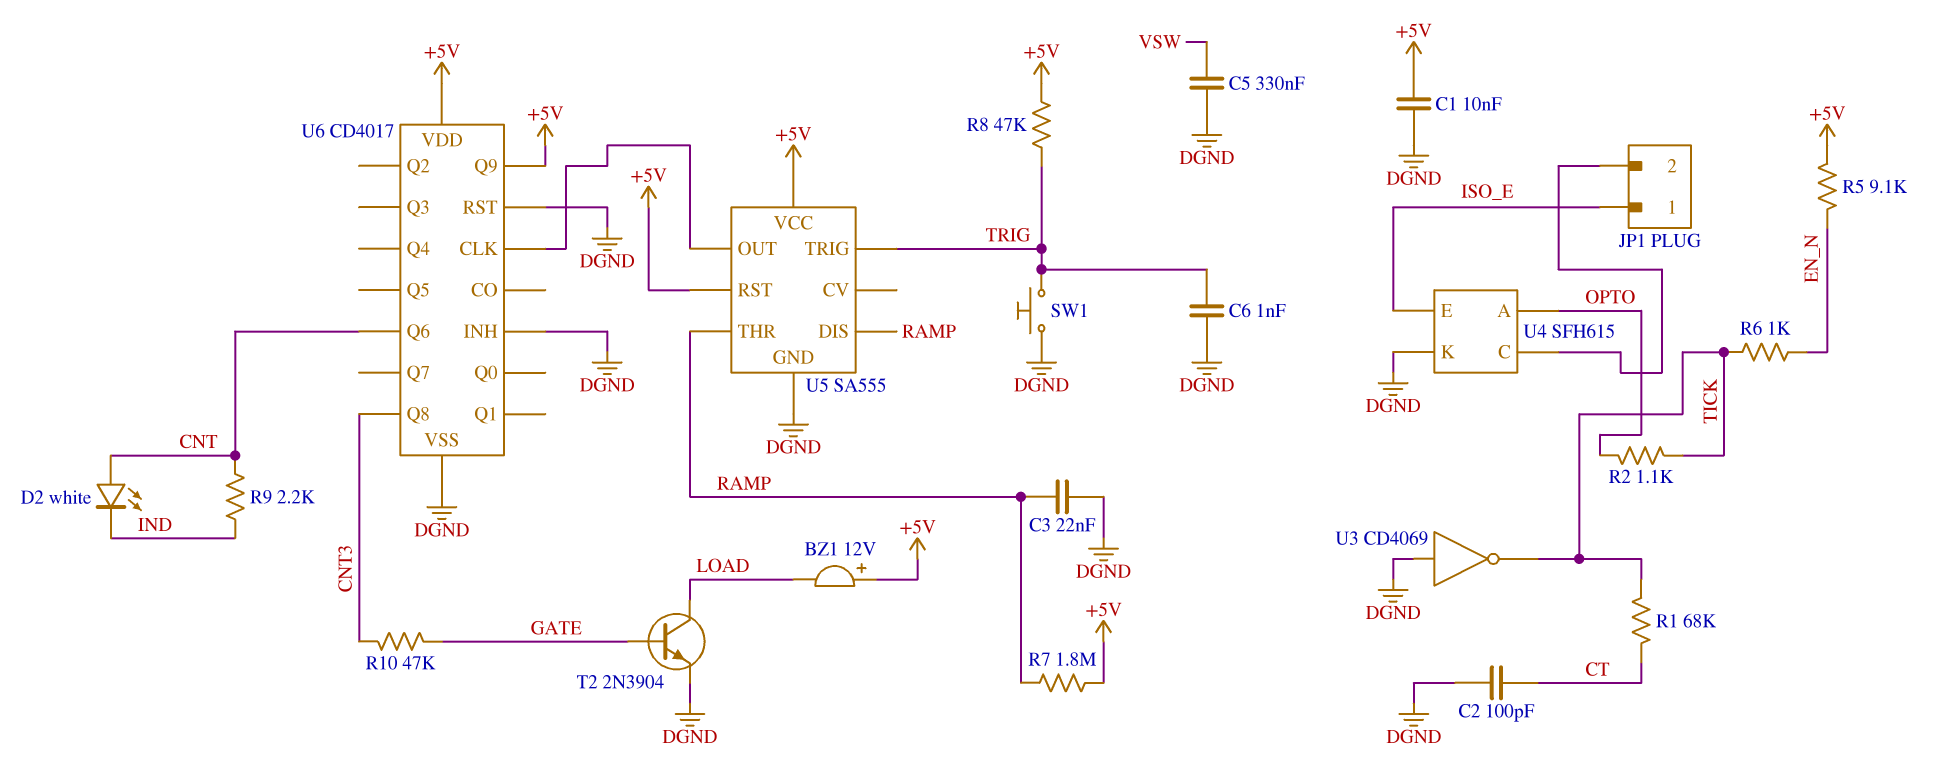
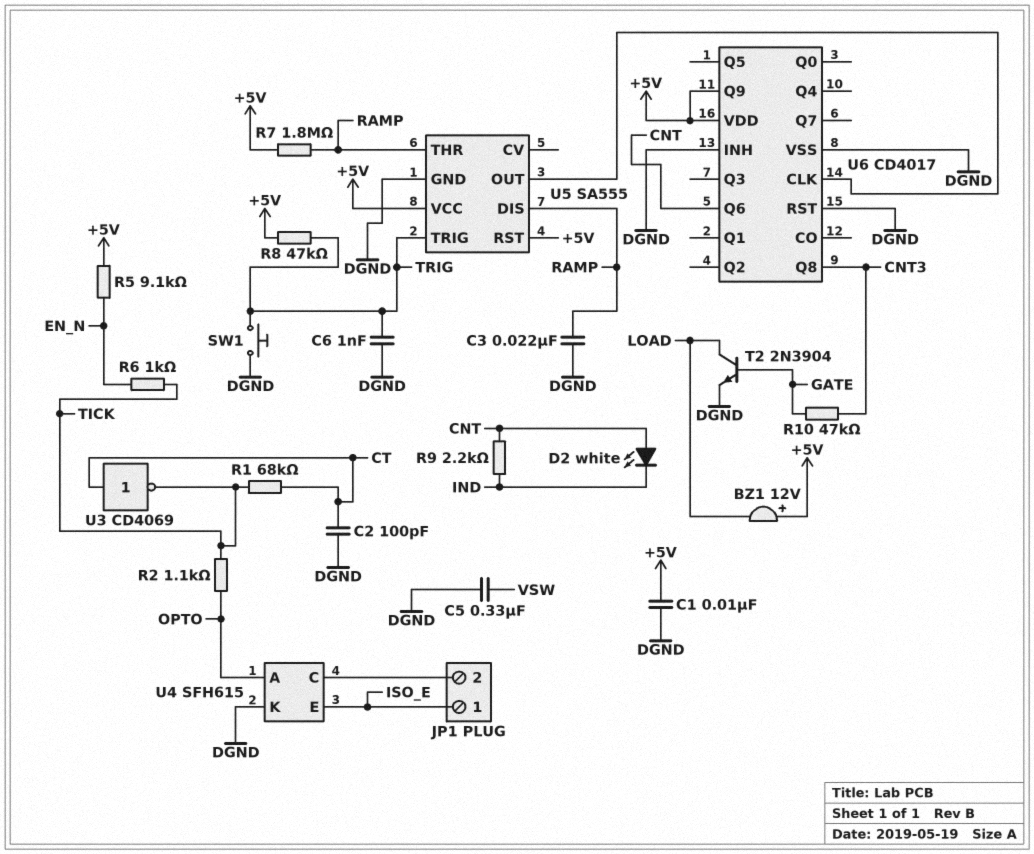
U3: NOT CD4069 (in DGND, out TICK) -> NOT CD4069 (in CT, out TICK)

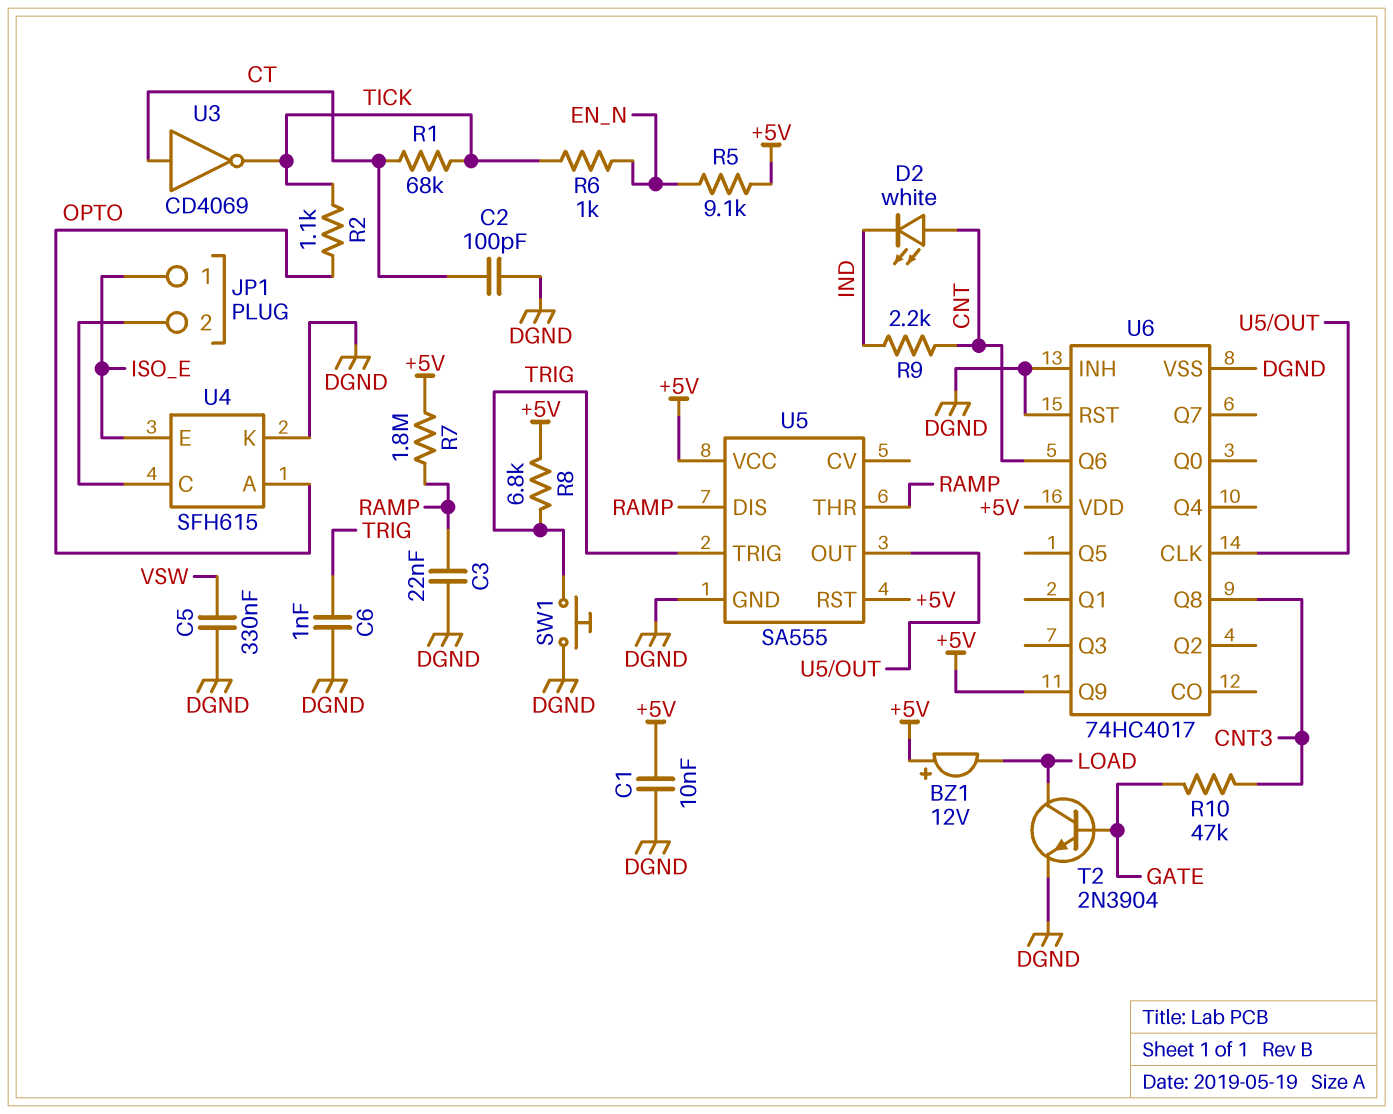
R8: 47k (+5V, TRIG) -> 6.8k (+5V, TRIG)
U6: CD4017 -> 74HC4017

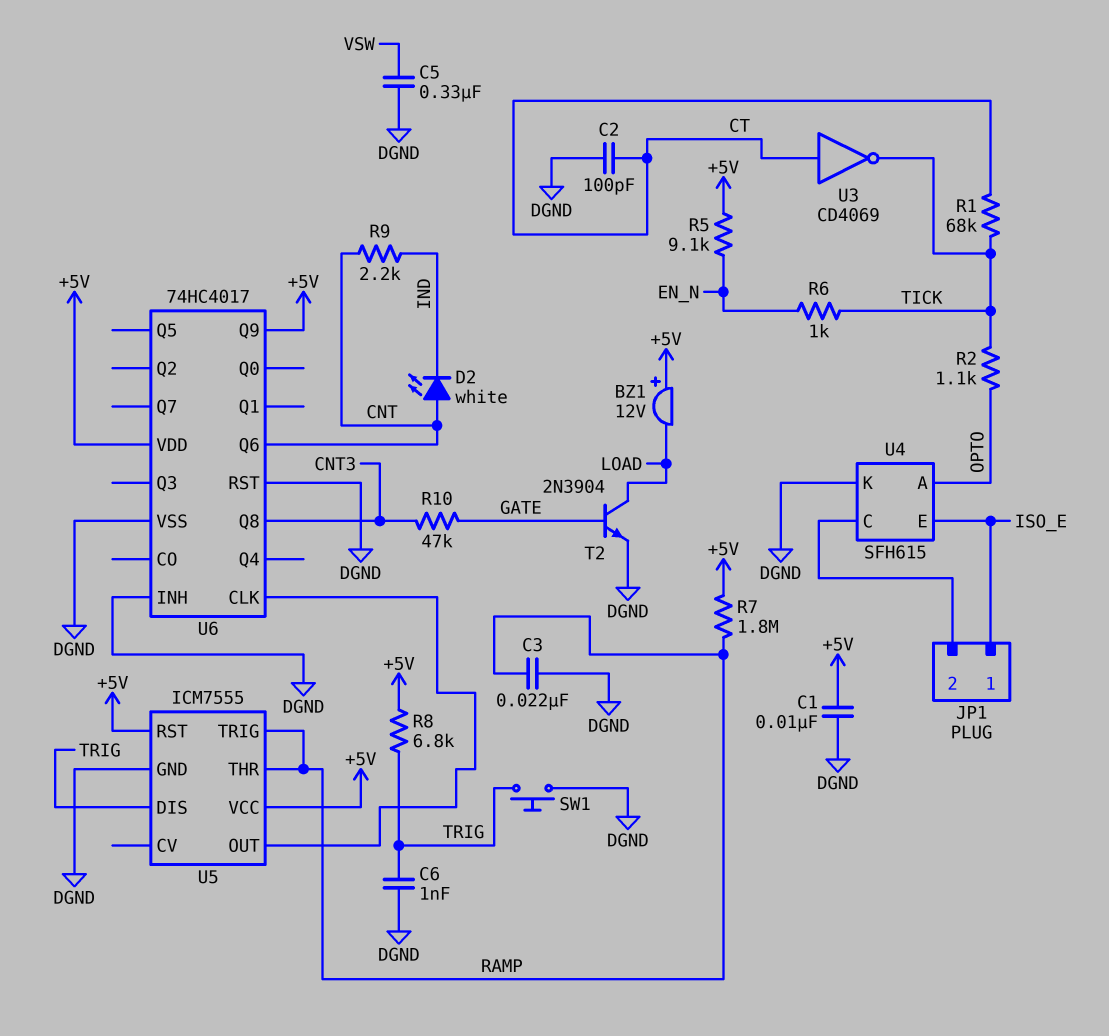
U5: SA555 -> ICM7555
U5 pin DIS: RAMP -> TRIG
U5 pin TRIG: TRIG -> RAMP

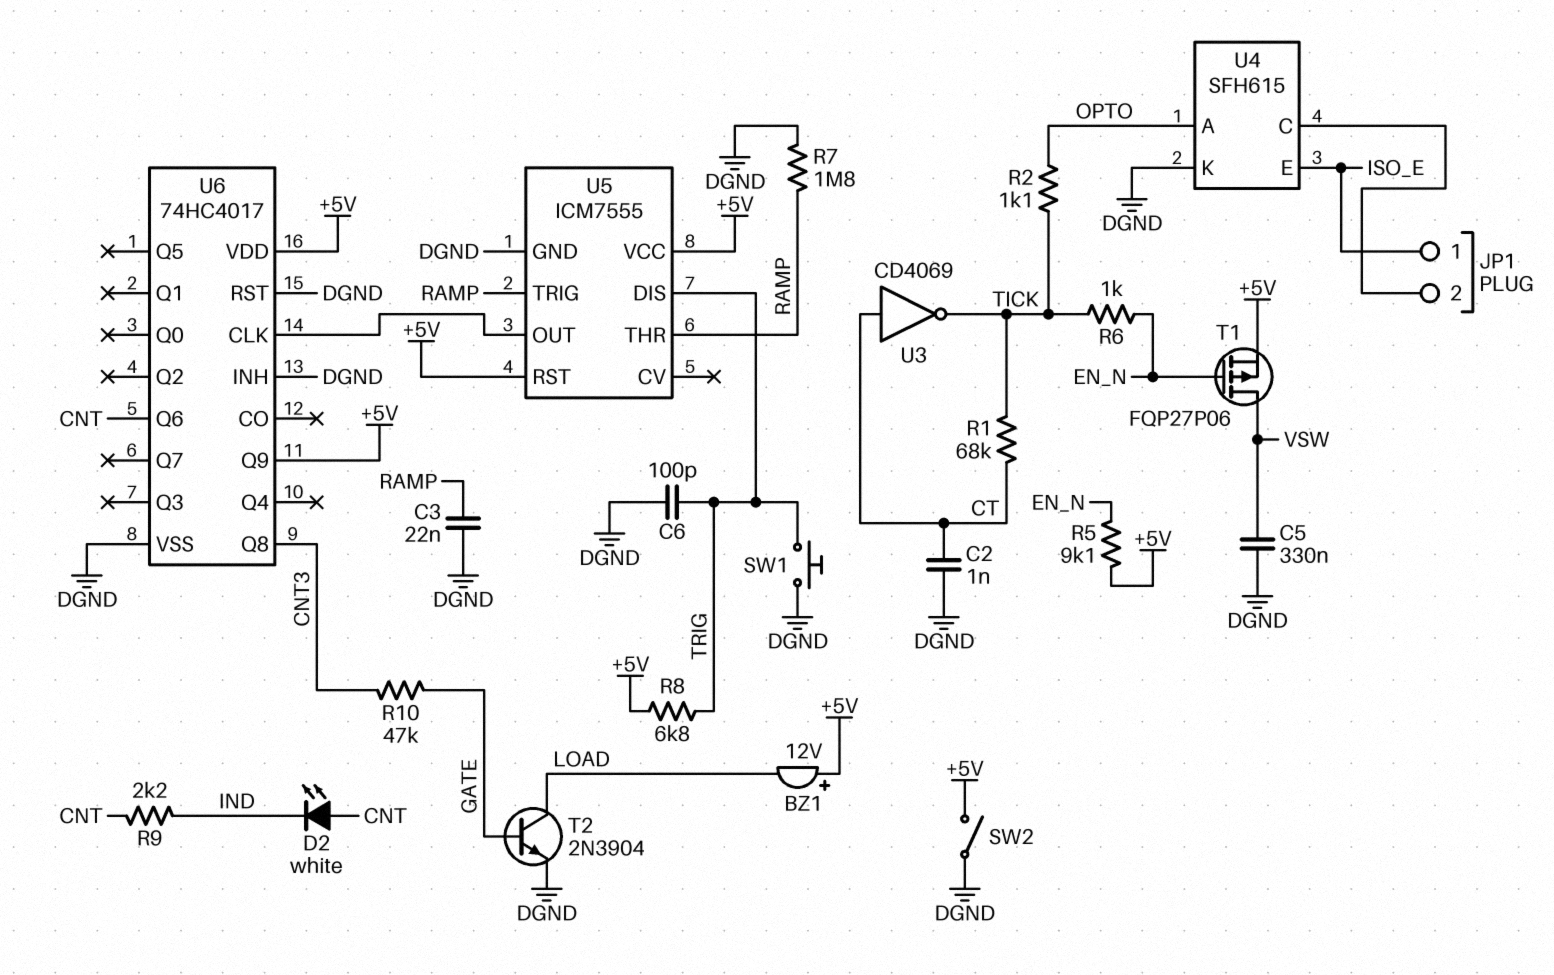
C1: 10nF (+5V, DGND) -> none
C2: 100pF (CT, DGND) -> 1nF (CT, DGND)
C6: 1nF (DGND, TRIG) -> 100pF (DGND, TRIG)
R7: 1.8M (+5V, RAMP) -> 1.8M (DGND, RAMP)
SW2: none -> switch (+5V, DGND)
T1: none -> PMOS FQP27P06 (G EN_N, D VSW, S +5V)

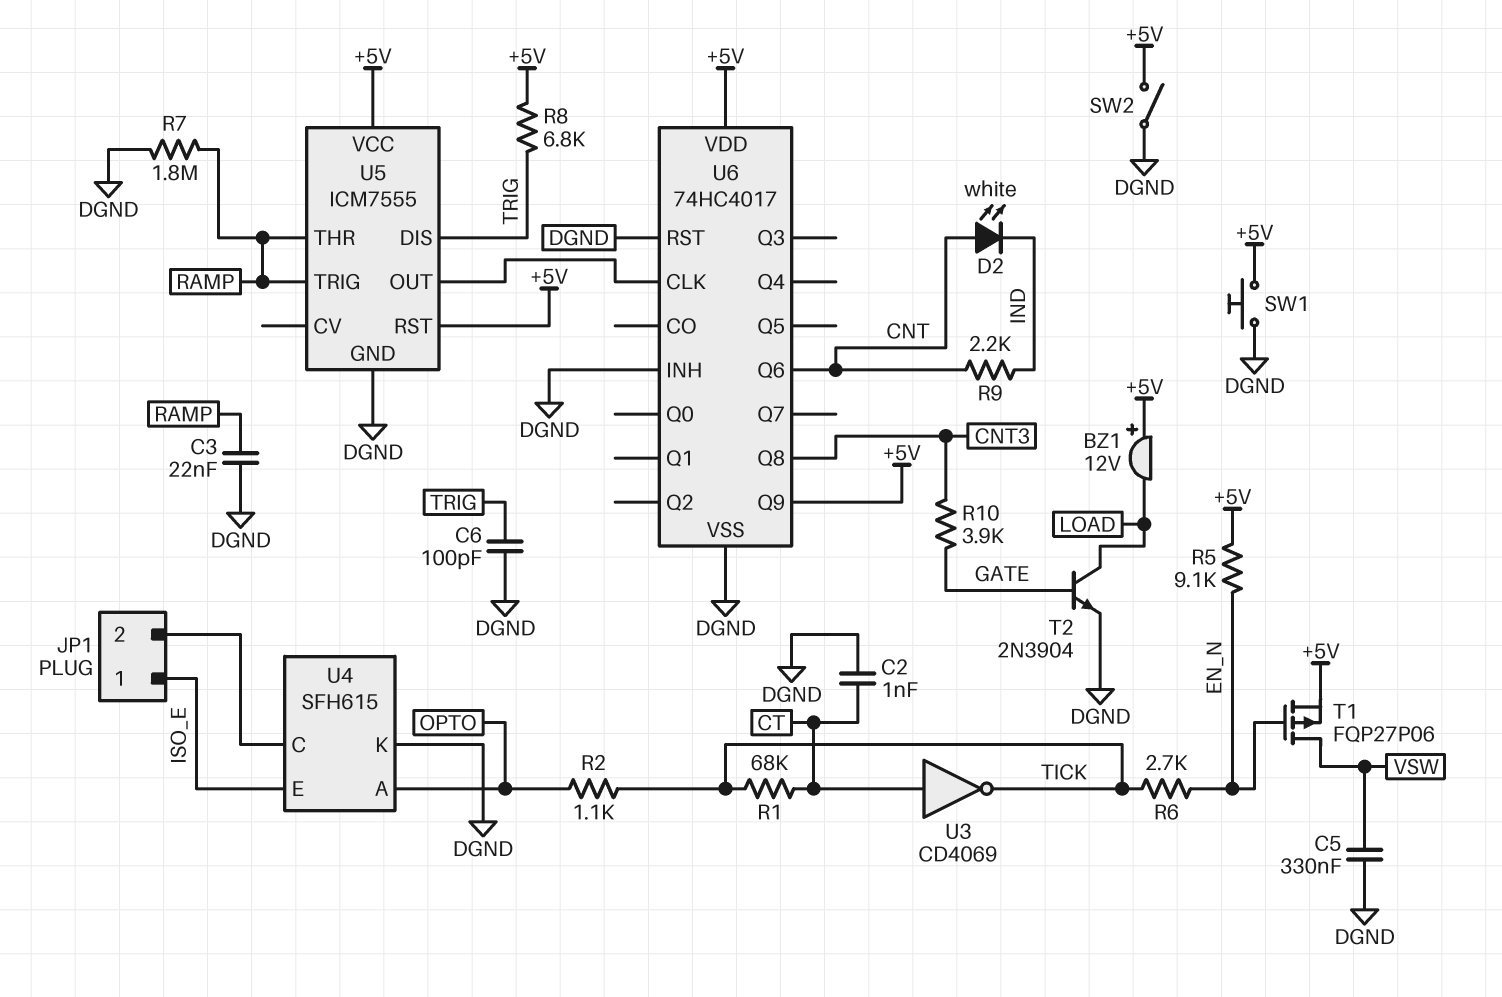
R6: 1k (EN_N, TICK) -> 2.7k (EN_N, TICK)
R10: 47k (CNT3, GATE) -> 3.9k (CNT3, GATE)
SW1: button (DGND, TRIG) -> button (+5V, DGND)

